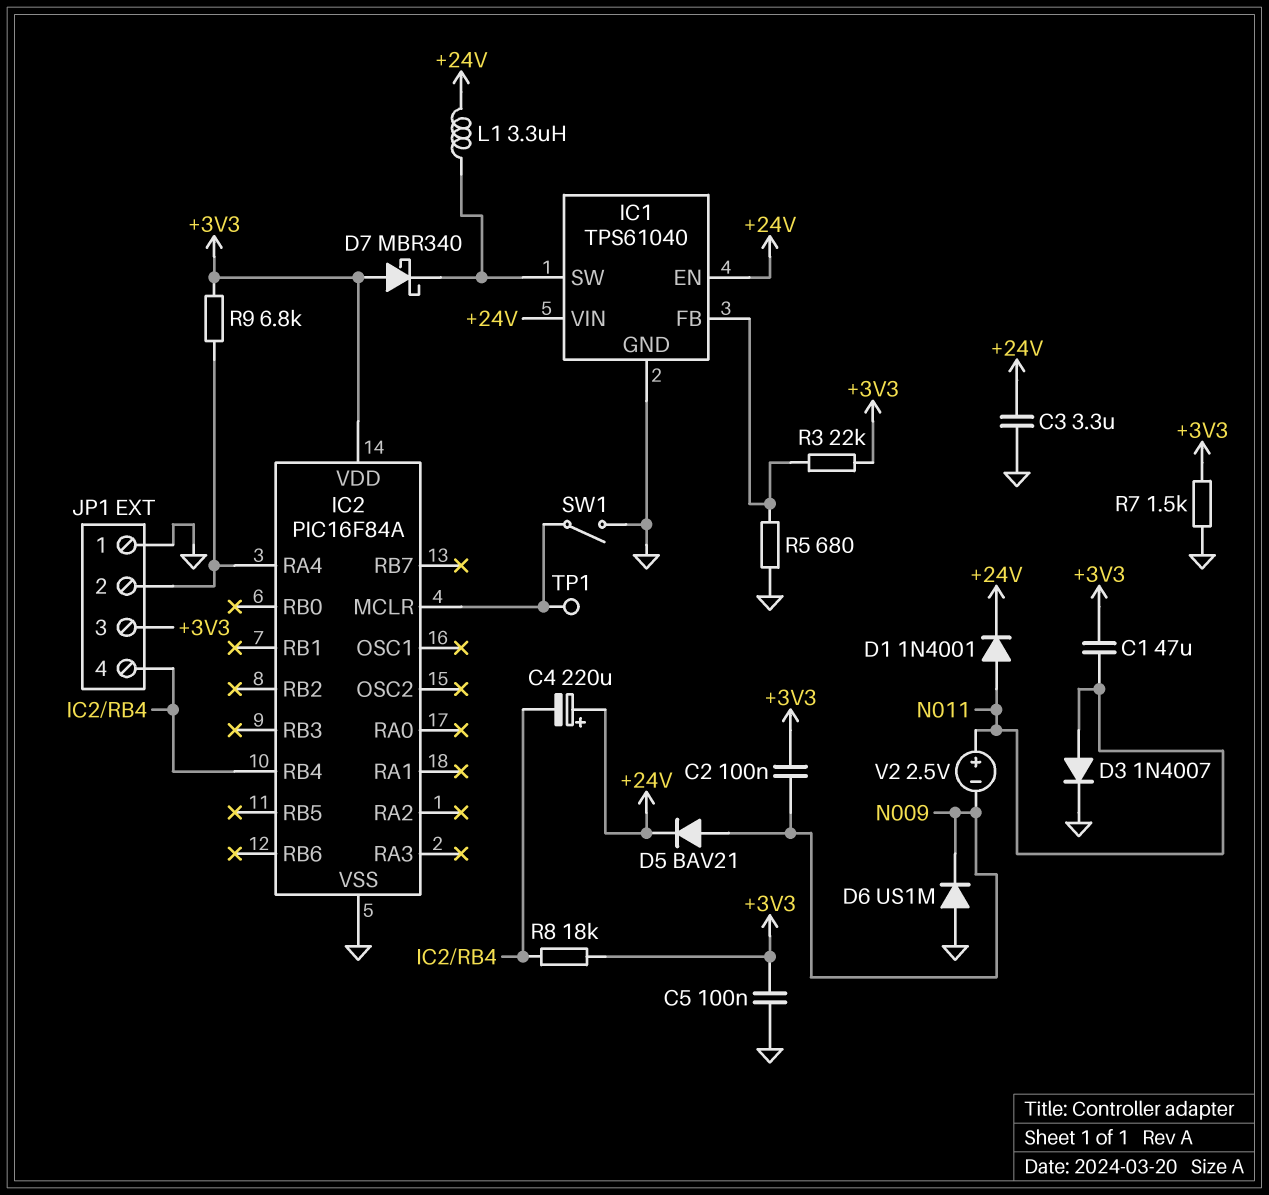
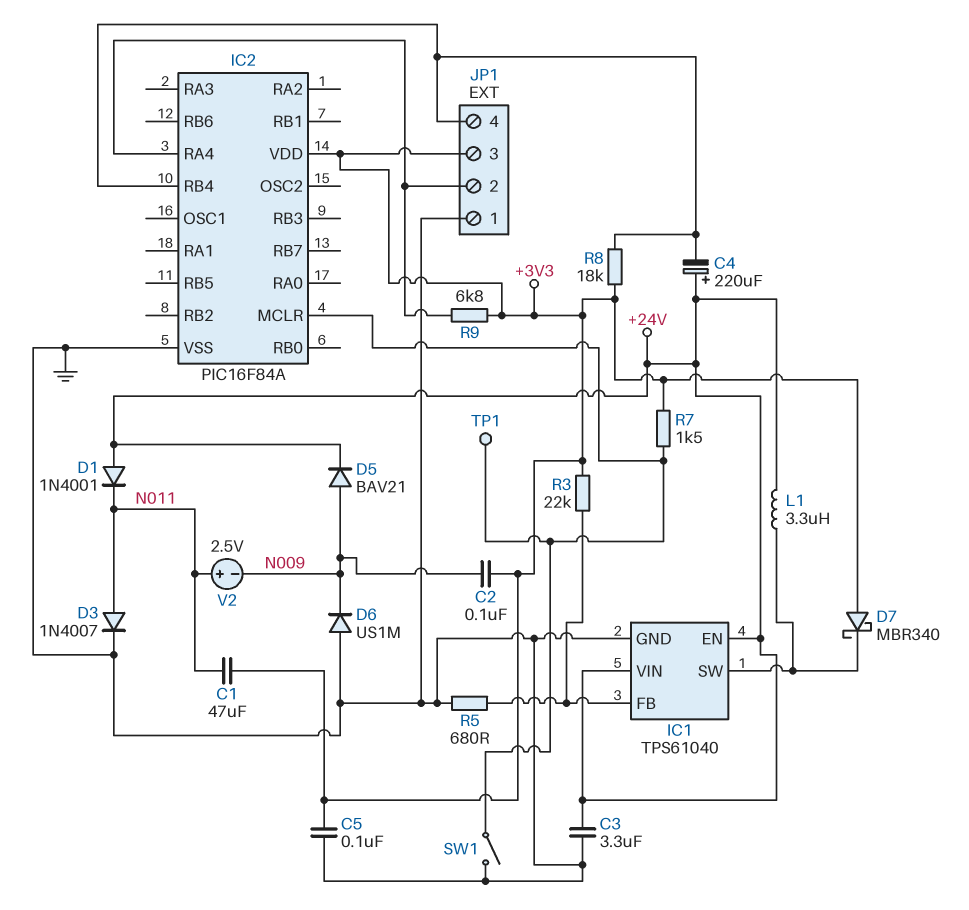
D1: diode 1N4001 (A N011, K +24V) -> diode 1N4001 (A +24V, K N011)
R7: 1.5k (+3V3, GND) -> 1.5k (+3V3, IC2/MCLR)

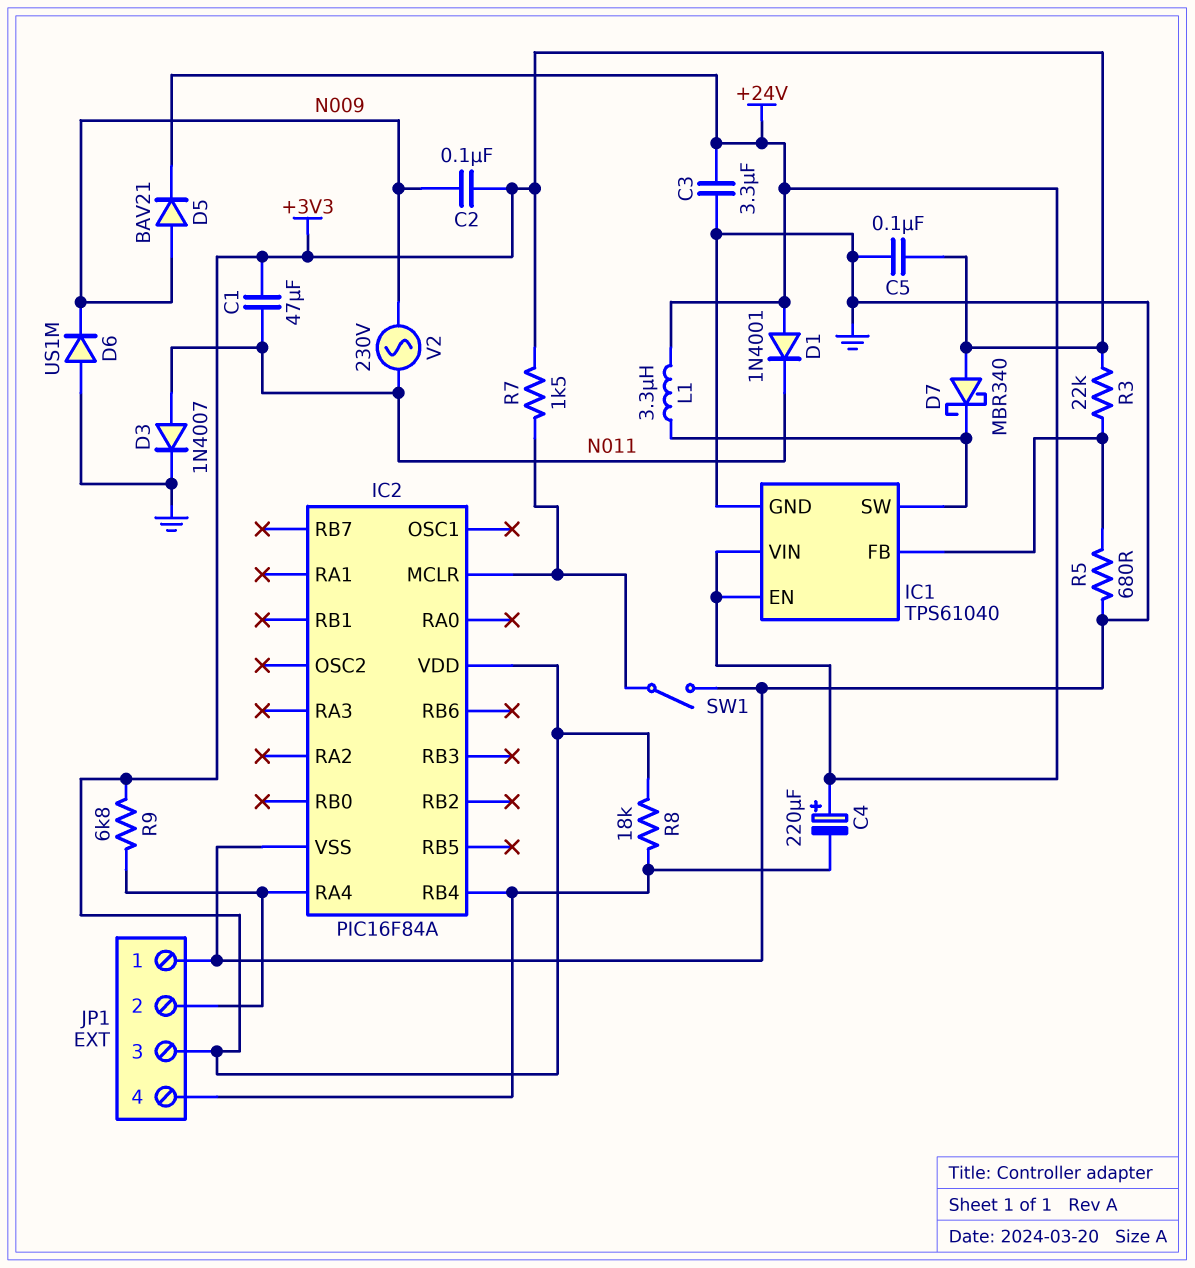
TP1: test point (IC2/MCLR) -> none
V2: 2.5V (plus N011, minus N009) -> AC 230V (N009, N011)

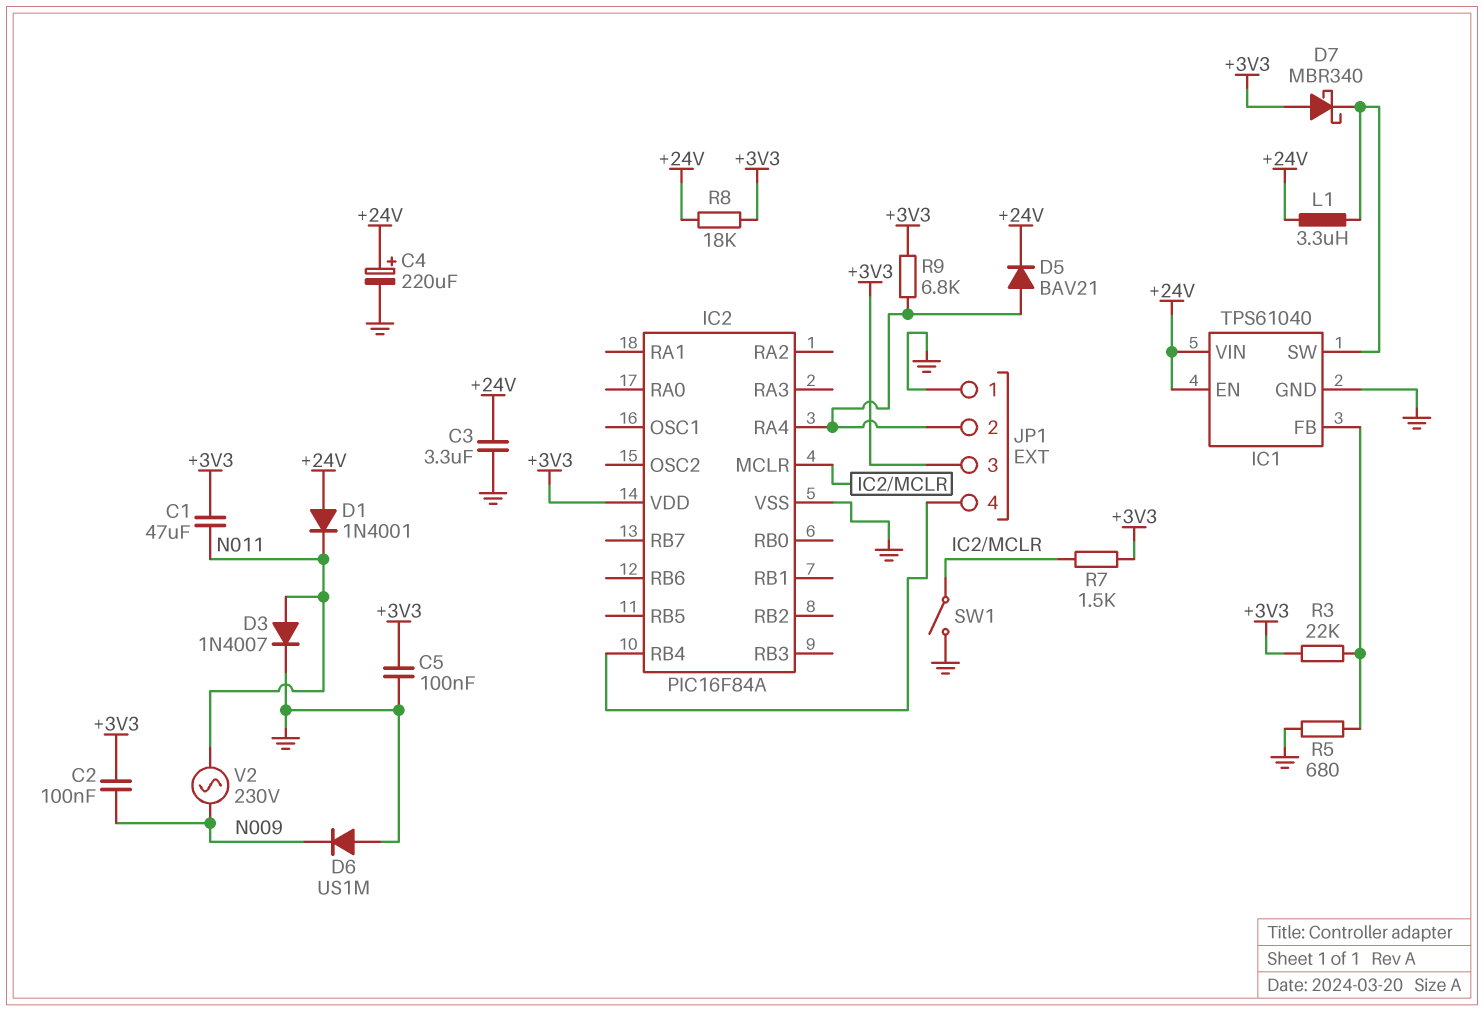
C4: 220uF (plus +24V, minus IC2/RB4) -> 220uF (plus +24V, minus GND)
D5: diode BAV21 (A N009, K +24V) -> diode BAV21 (A IC2/RA4, K +24V)
R8: 18k (+3V3, IC2/RB4) -> 18k (+3V3, +24V)

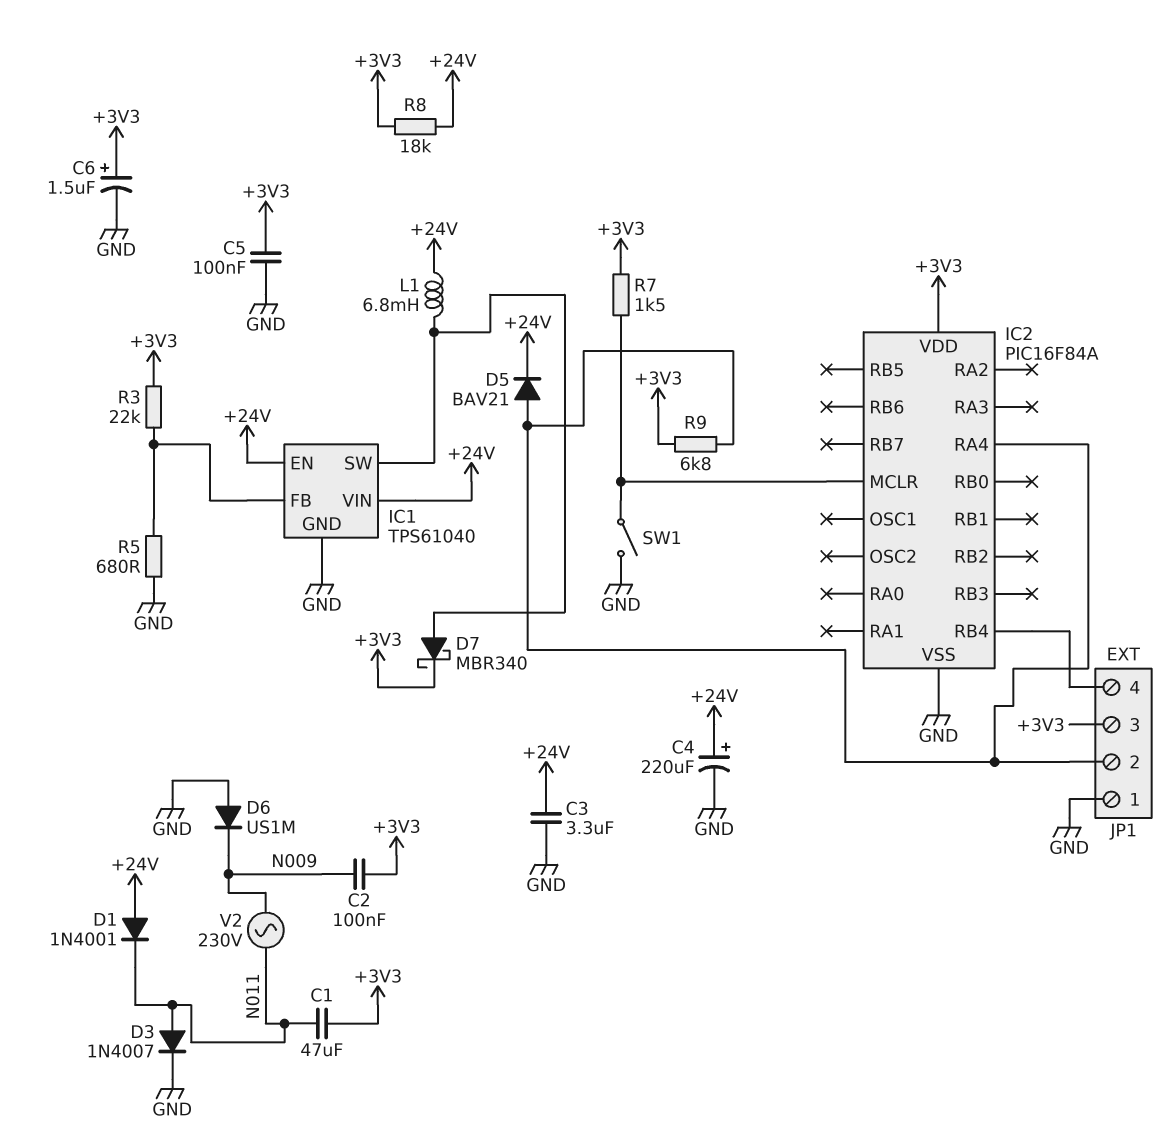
C6: none -> 1.5uF (plus +3V3, minus GND)
D7: schottky MBR340 (A +3V3, K IC1/SW) -> schottky MBR340 (A IC1/SW, K +3V3)
L1: 3.3uH (+24V, IC1/SW) -> 6.8mH (+24V, IC1/SW)

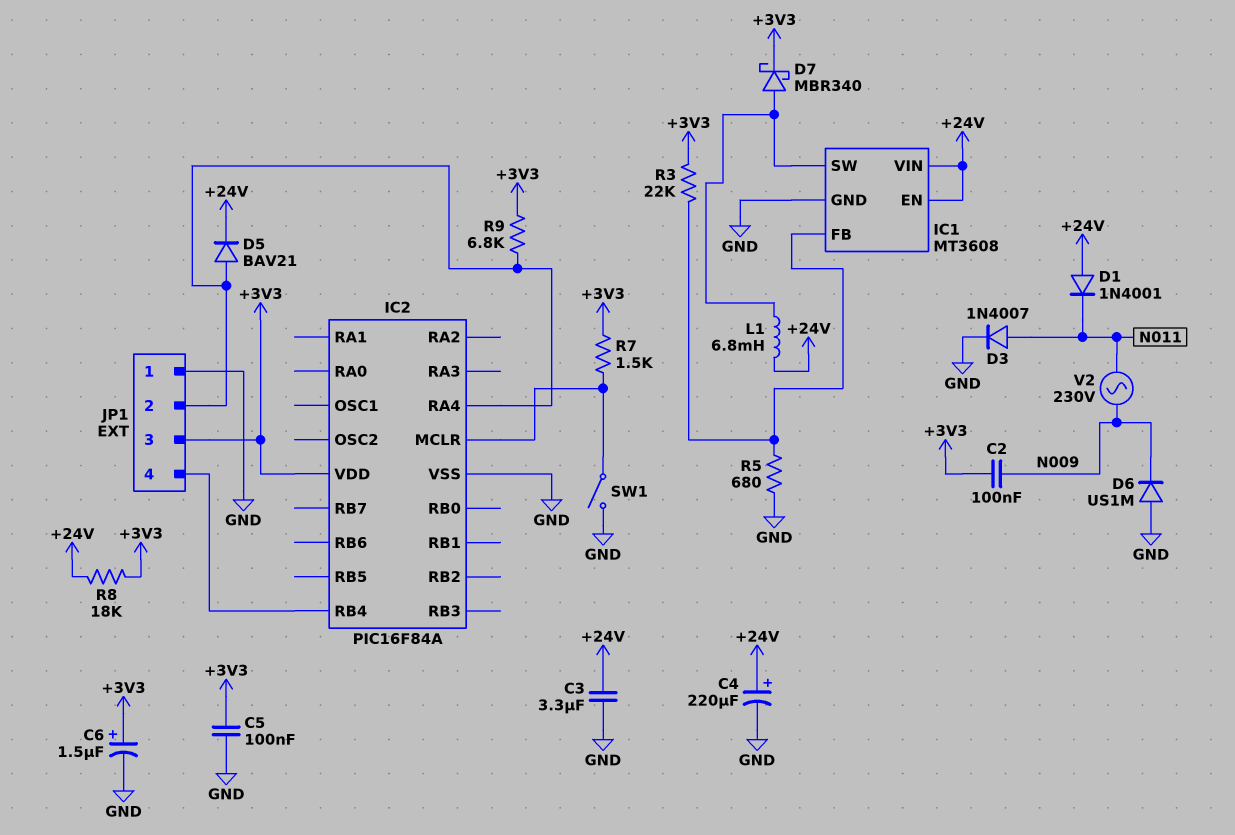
C1: 47uF (+3V3, N011) -> none
IC1: TPS61040 -> MT3608

